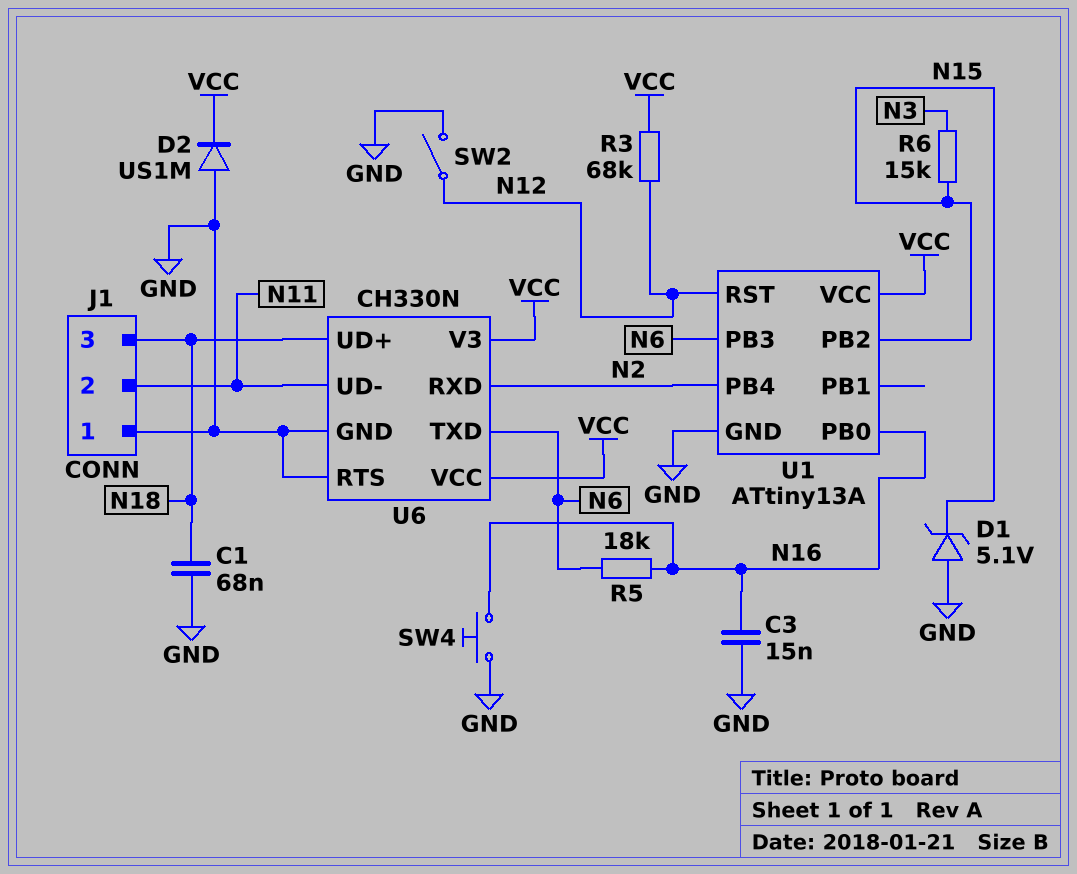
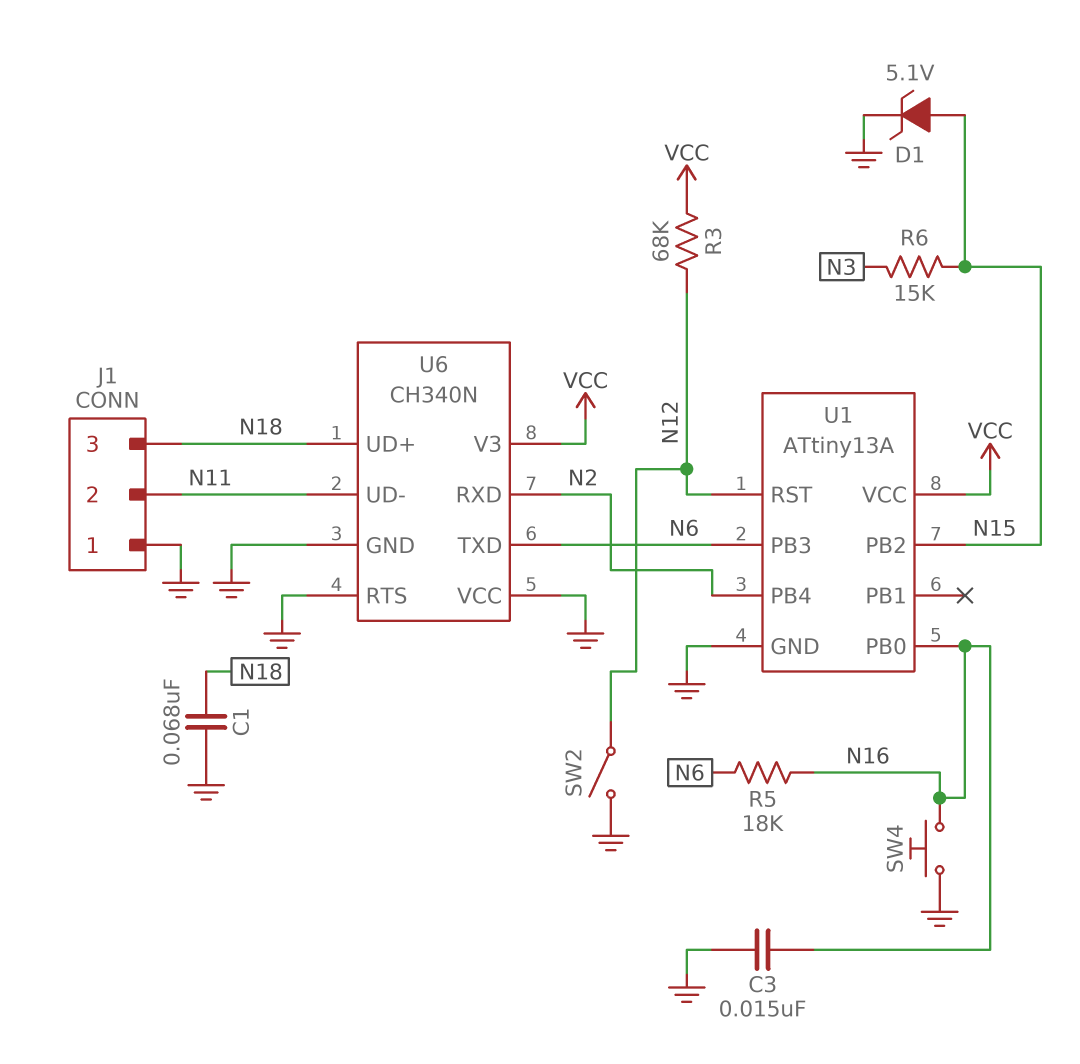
D1: zener 5.1V (A GND, K N15) -> zener 5.1V (A N15, K GND)
D2: diode US1M (A GND, K VCC) -> none
U6: CH330N -> CH340N
U6 pin VCC: VCC -> GND

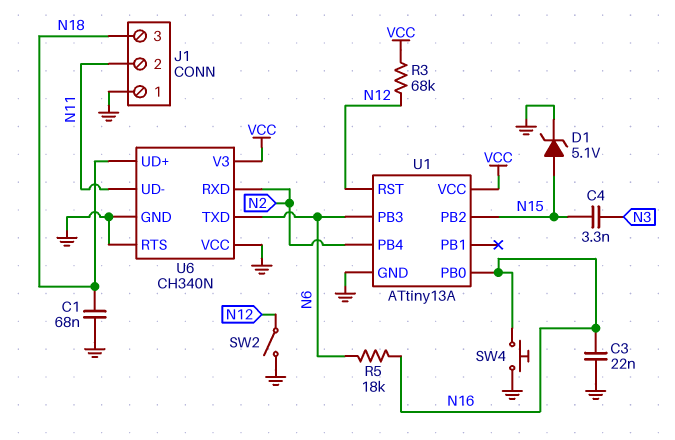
C3: 15nF (GND, N16) -> 22nF (GND, N16)
C4: none -> 3.3nF (N3, N15)
R6: 15k (N3, N15) -> none

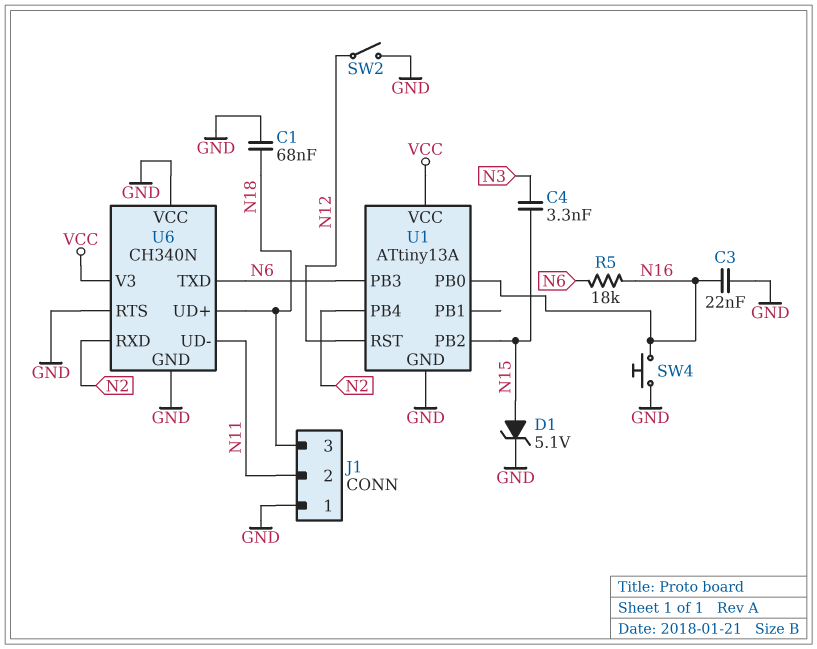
R3: 68k (N12, VCC) -> none

